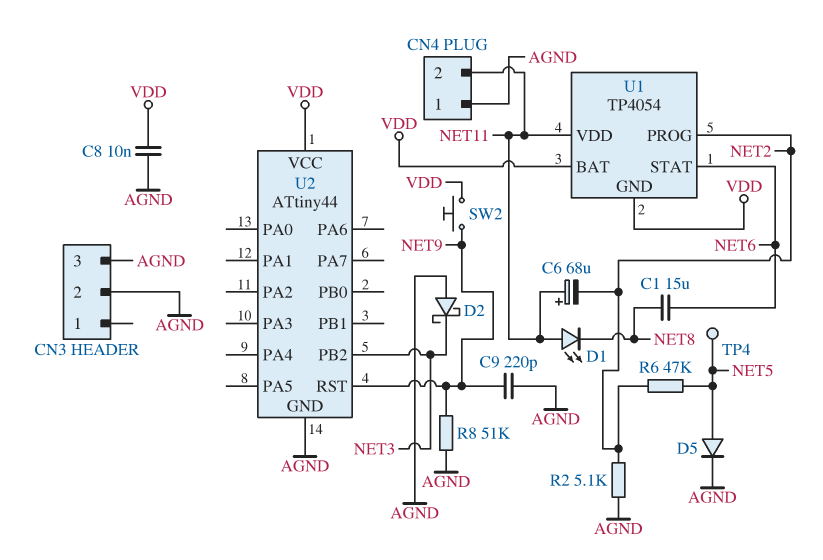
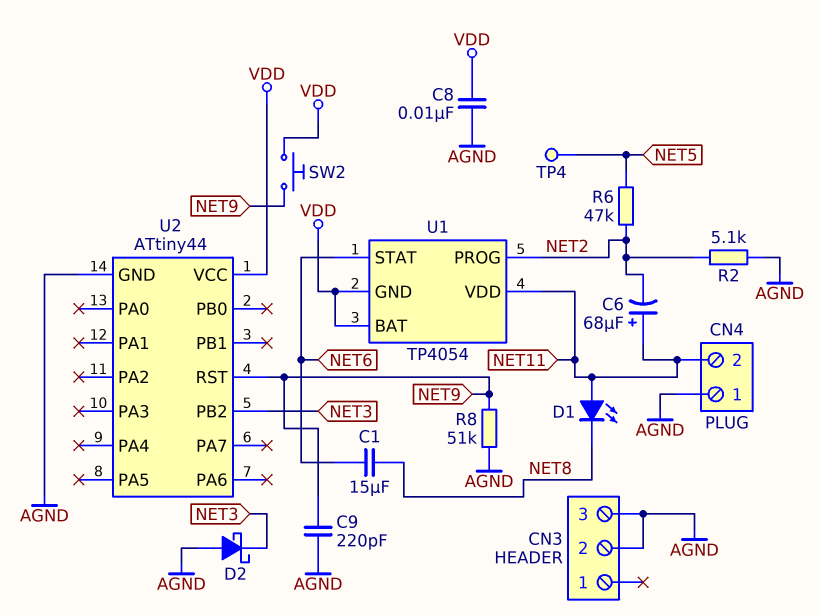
D5: diode (A NET5, K AGND) -> none

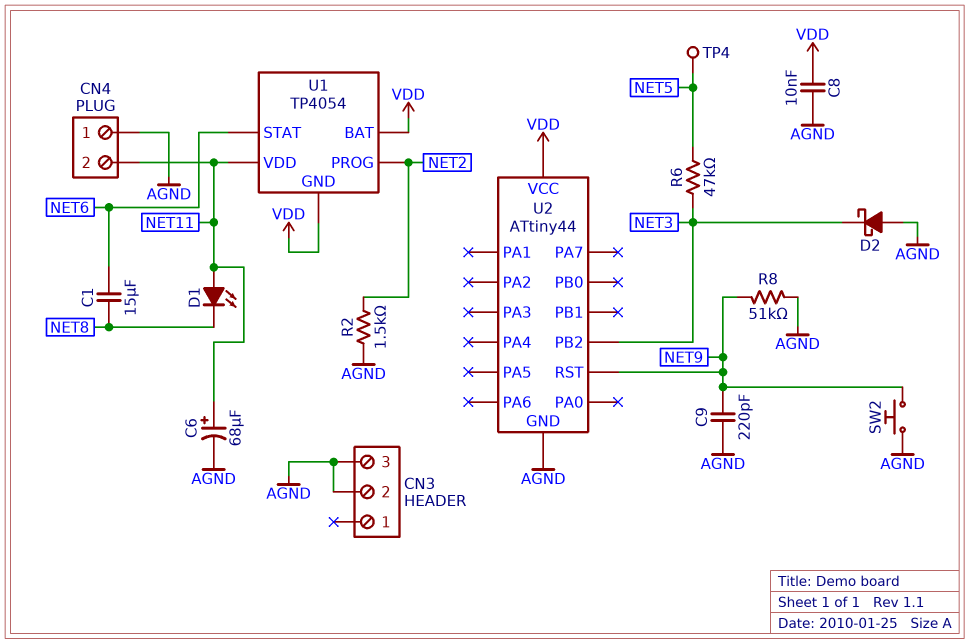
C6: 68uF (plus NET11, minus NET2) -> 68uF (plus NET11, minus AGND)
R2: 5.1k (AGND, NET2) -> 1.5k (AGND, NET2)
R6: 47k (NET2, NET5) -> 47k (NET3, NET5)
SW2: button (NET9, VDD) -> button (AGND, NET9)

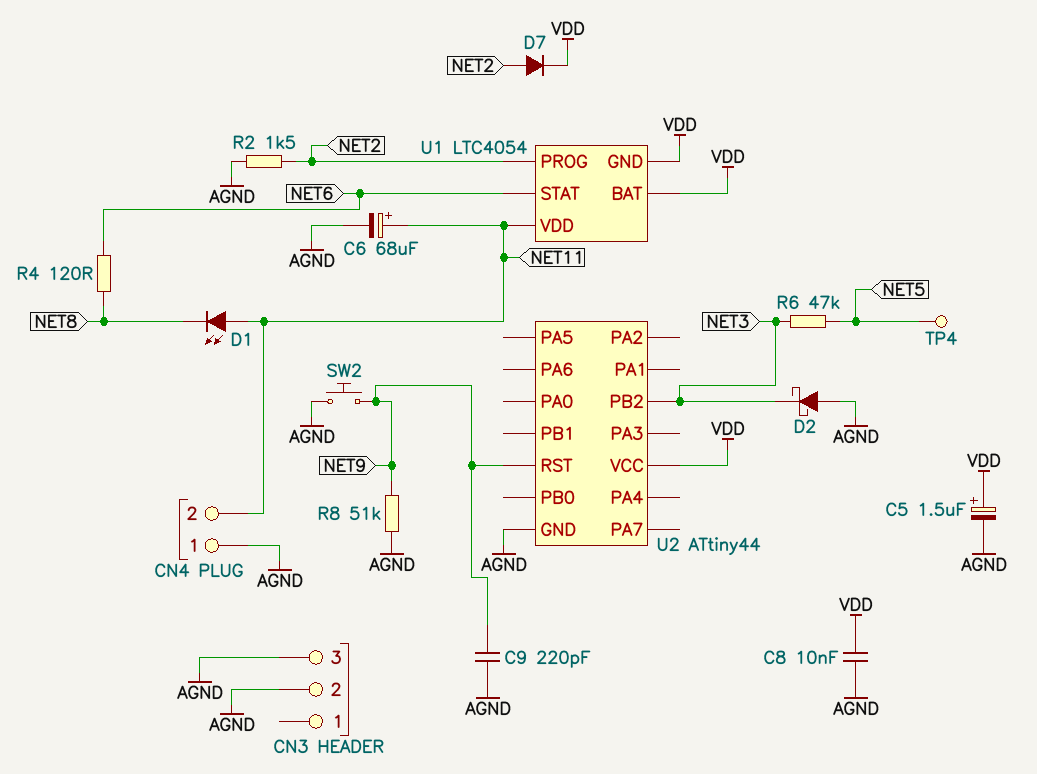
C1: 15uF (NET6, NET8) -> none
C5: none -> 1.5uF (plus VDD, minus AGND)
D7: none -> diode (A NET2, K VDD)
R4: none -> 120 (NET6, NET8)
U1: TP4054 -> LTC4054

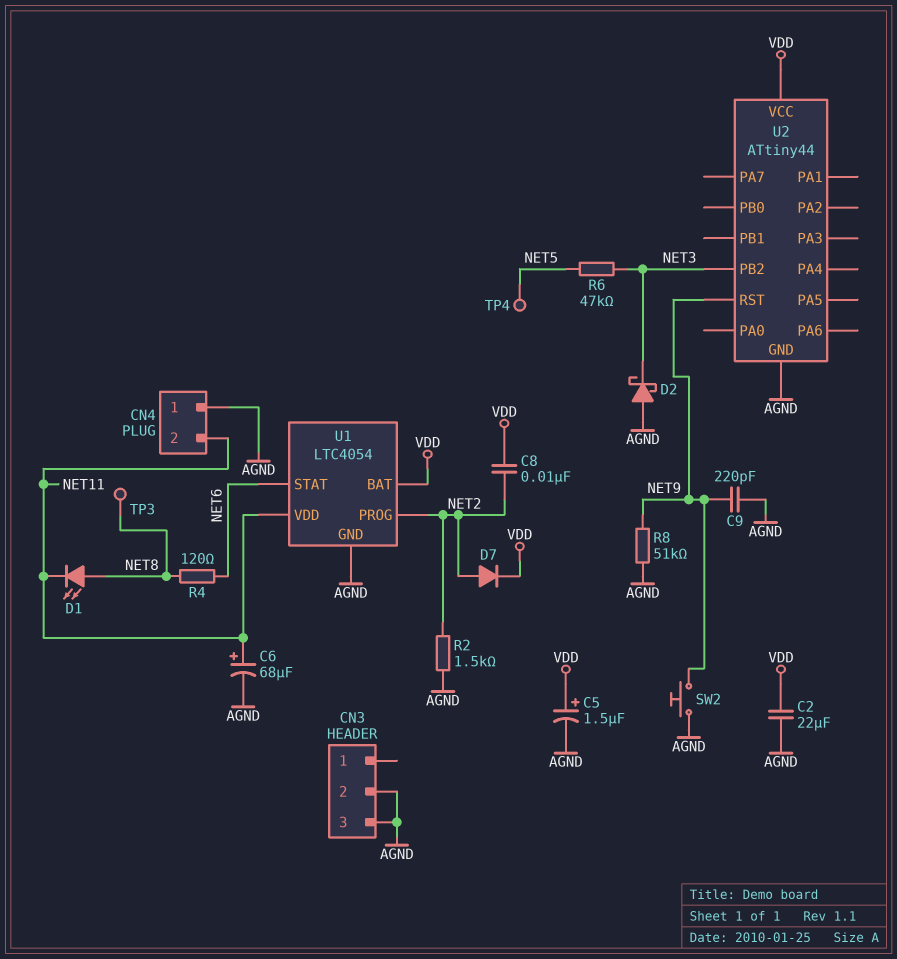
C2: none -> 22uF (AGND, VDD)
C8: 10nF (AGND, VDD) -> 10nF (NET2, VDD)
D1: LED (A NET11, K NET8) -> LED (A NET8, K NET11)
TP3: none -> test point (NET8)
U1 pin GND: VDD -> AGND

